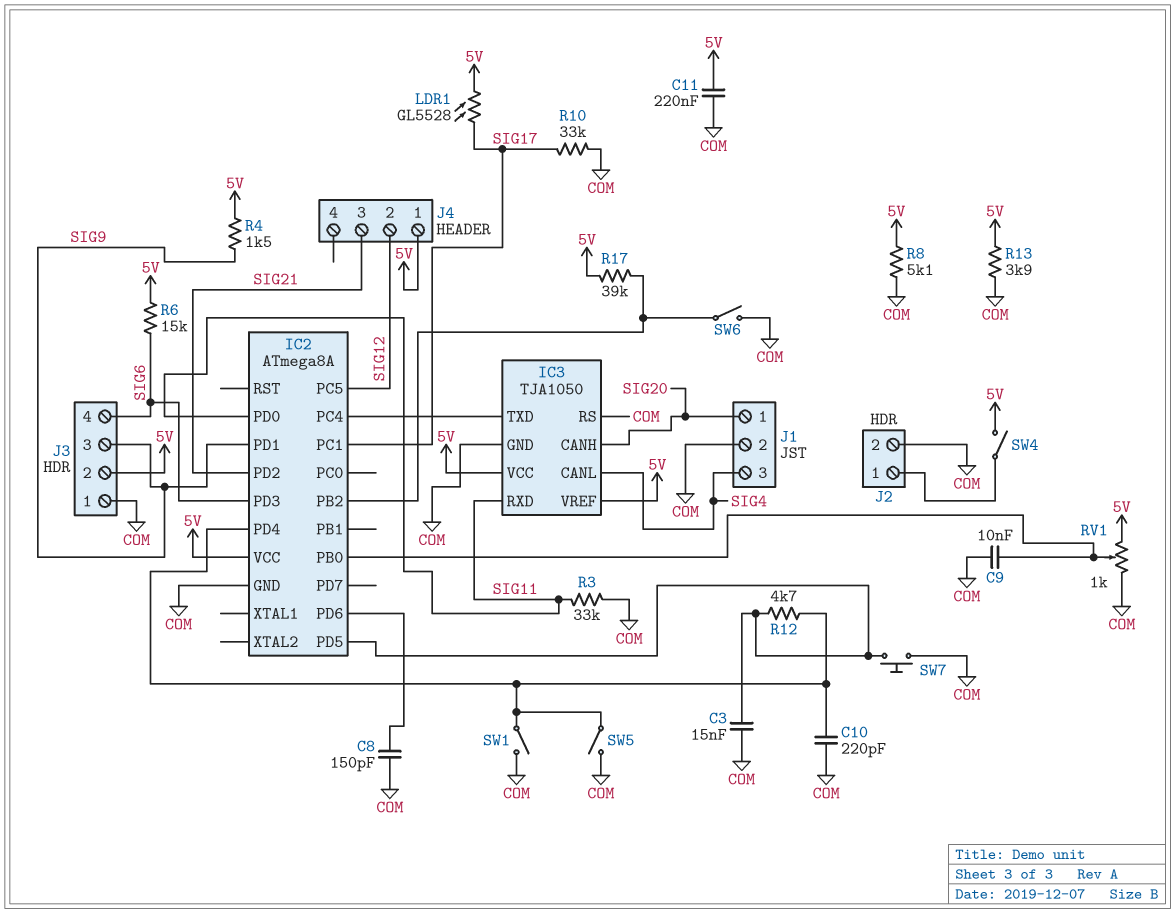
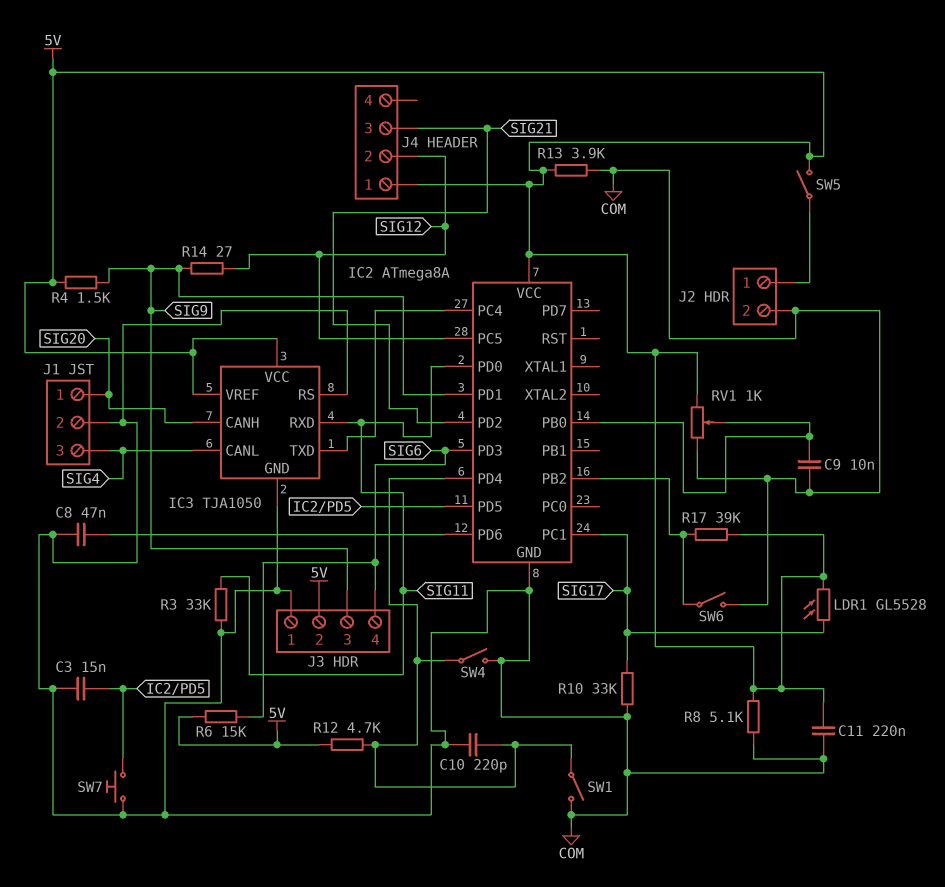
C8: 150pF (COM, IC2/PD6) -> 47nF (COM, IC2/PD6)
R12: 4.7k (IC2/PD4, IC2/PD5) -> 4.7k (5V, IC2/PD4)
R14: none -> 27 (SIG9, SIG12)
SW4: switch (5V, J2/1) -> switch (COM, IC2/PD4)
SW5: switch (COM, IC2/PD4) -> switch (5V, J2/1)

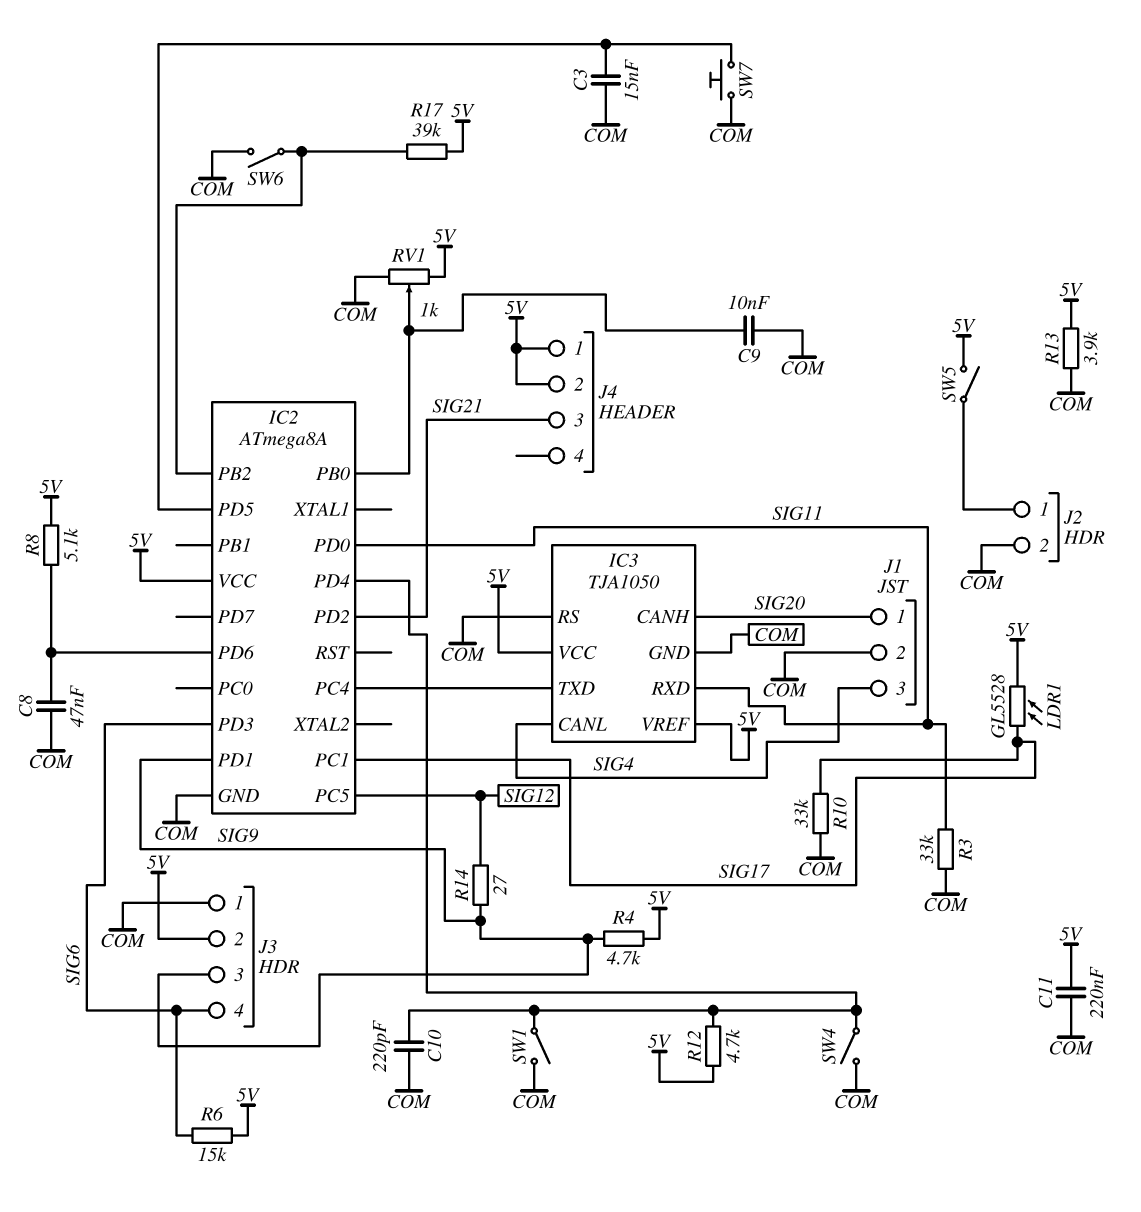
J4 pin 2: SIG12 -> 5V
R4: 1.5k (5V, SIG9) -> 4.7k (5V, SIG9)
R8: 5.1k (5V, COM) -> 5.1k (5V, IC2/PD6)

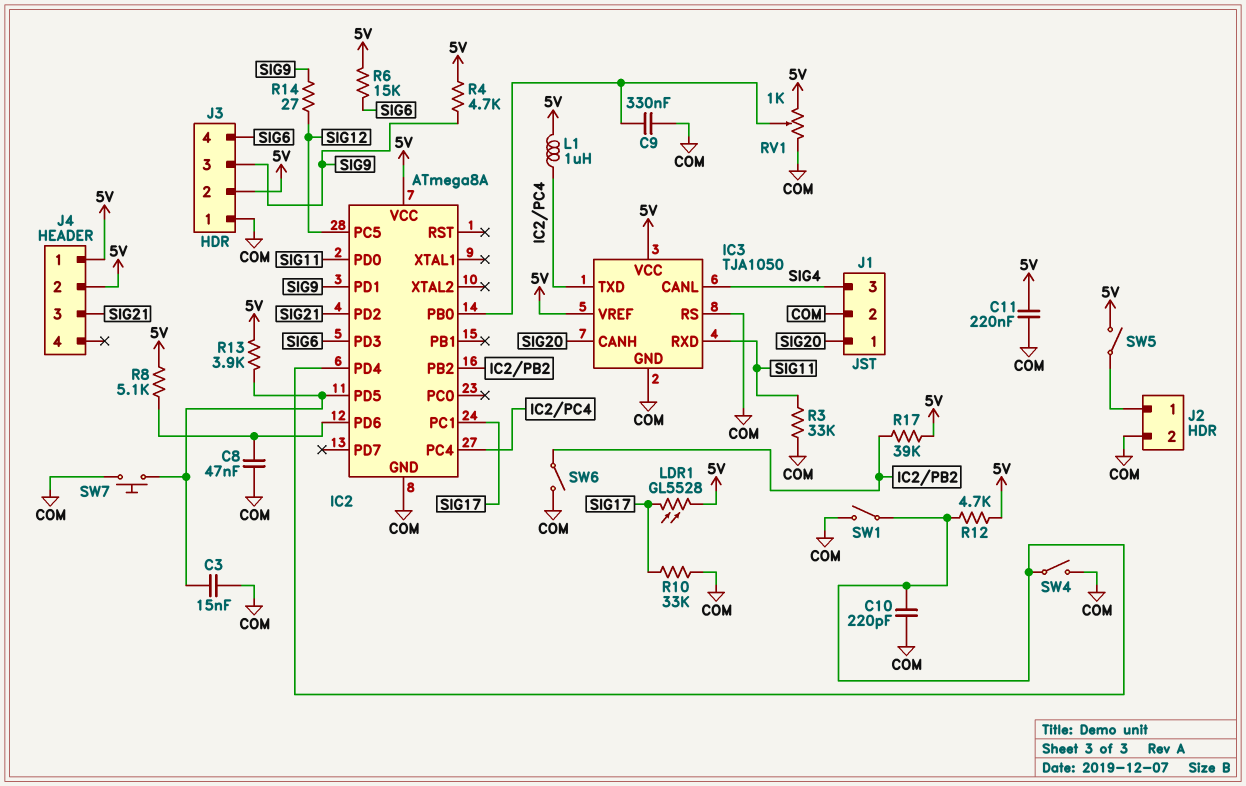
C9: 10nF (COM, IC2/PB0) -> 330nF (COM, IC2/PB0)
L1: none -> 1uH (5V, IC2/PC4)
R13: 3.9k (5V, COM) -> 3.9k (5V, IC2/PD5)

